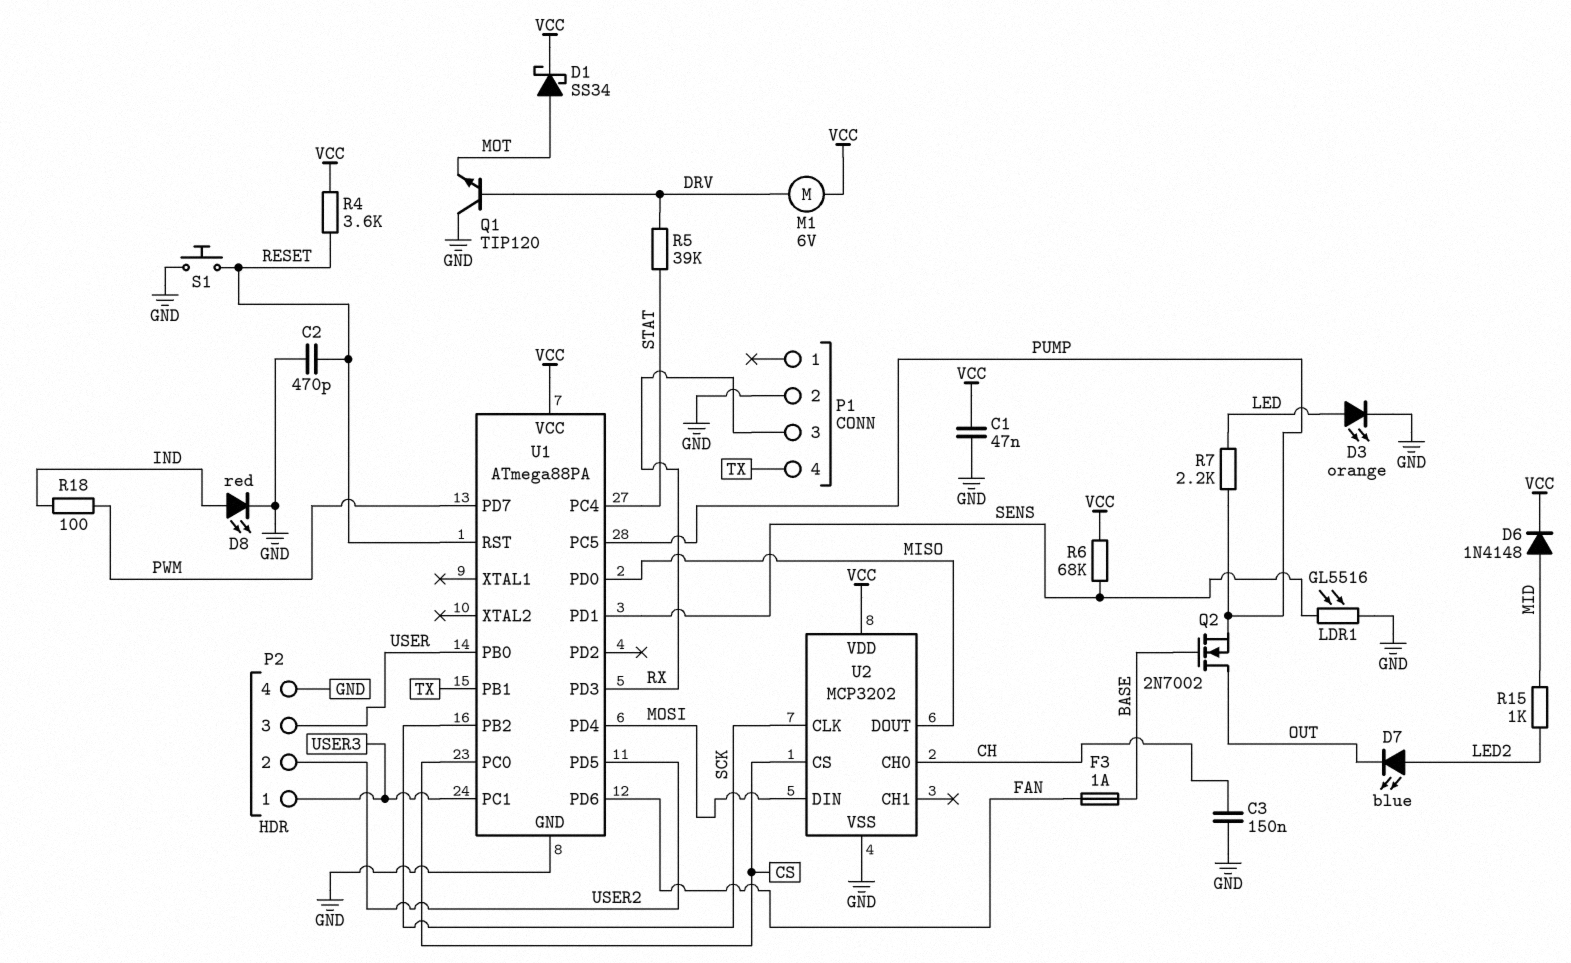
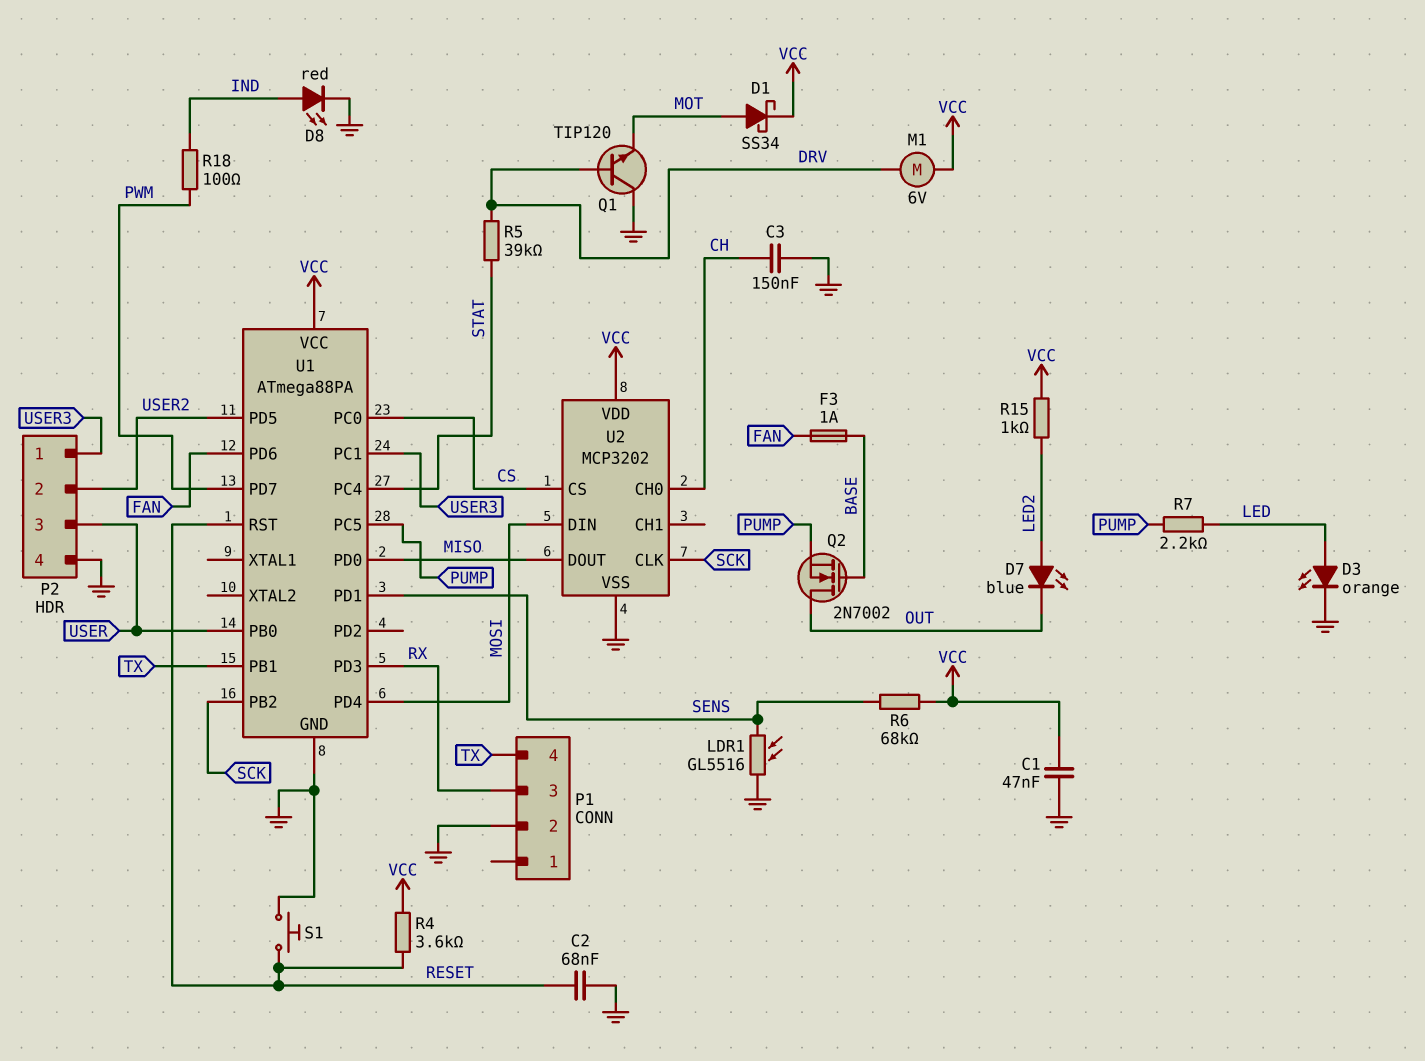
C2: 470pF (GND, RESET) -> 68nF (GND, RESET)
D6: diode 1N4148 (A MID, K VCC) -> none
R15: 1k (LED2, MID) -> 1k (LED2, VCC)

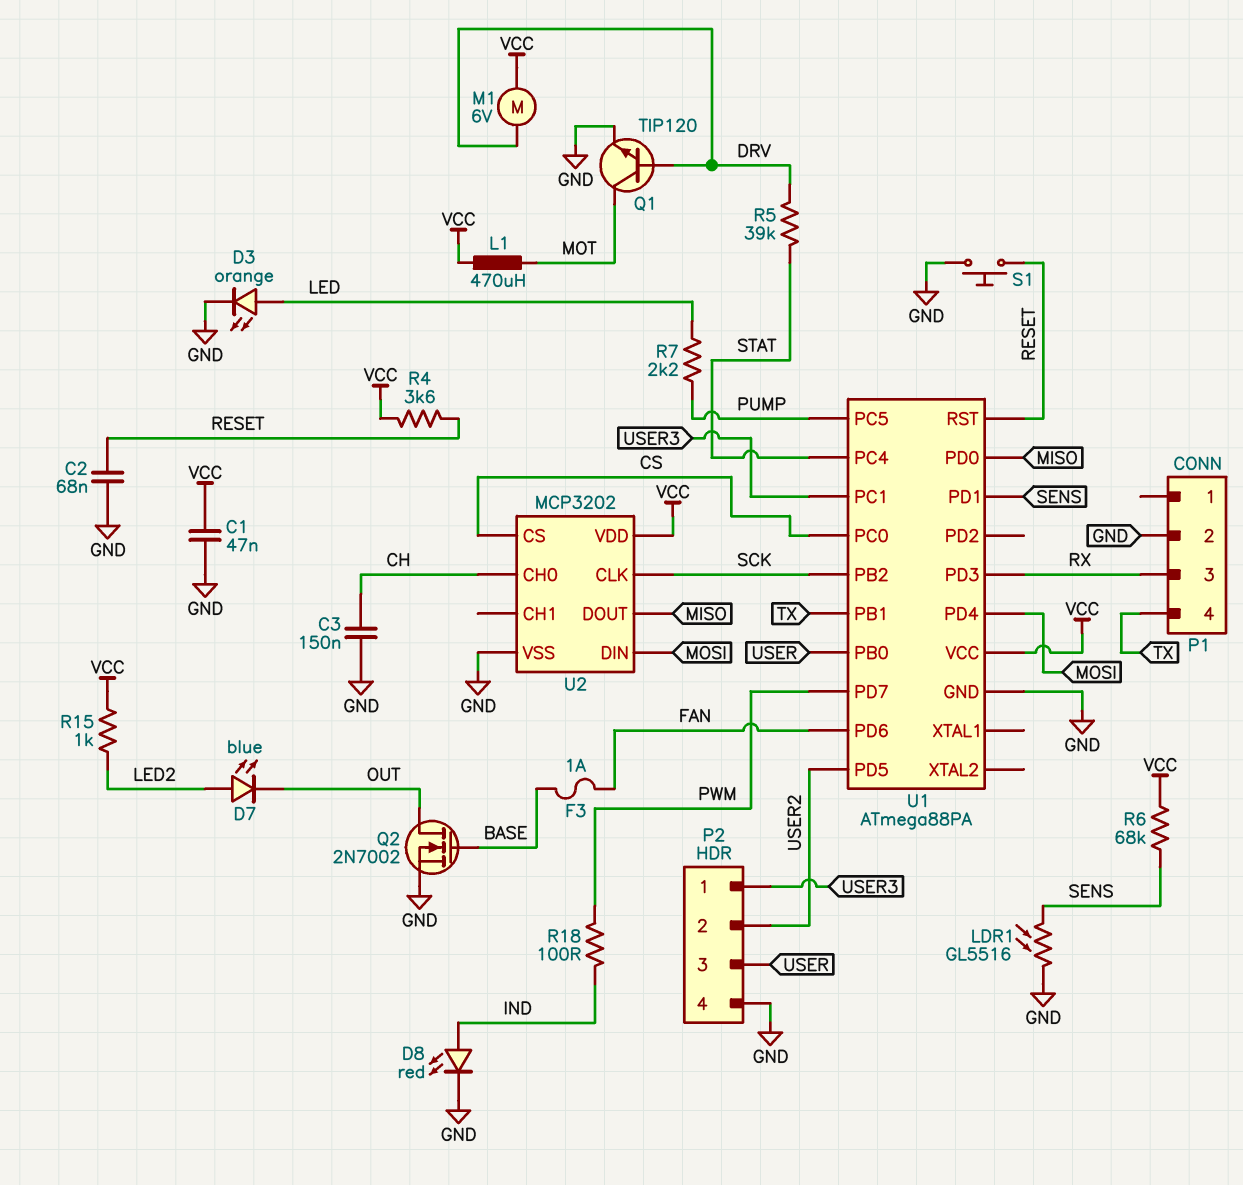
D1: schottky SS34 (A MOT, K VCC) -> none
L1: none -> 470uH (MOT, VCC)
Q1: NPN TIP120 (B DRV, C GND, E MOT) -> NPN TIP120 (B DRV, C MOT, E GND)
Q2: NMOS 2N7002 (G BASE, D OUT, S PUMP) -> NMOS 2N7002 (G BASE, D OUT, S GND)

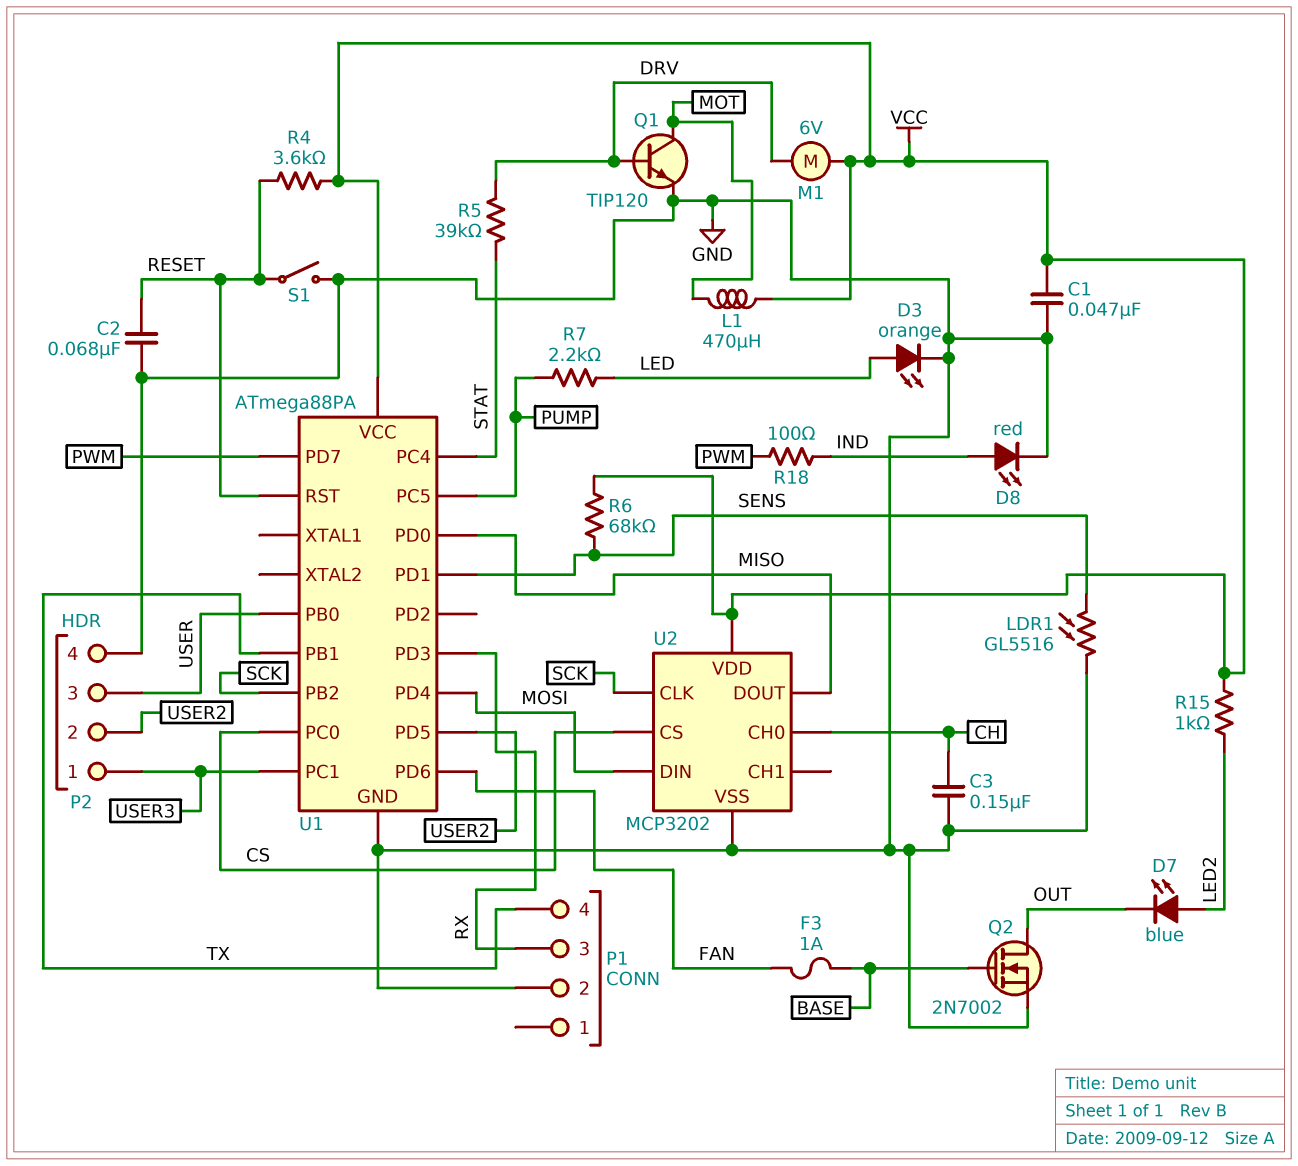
S1: button (GND, RESET) -> switch (GND, RESET)

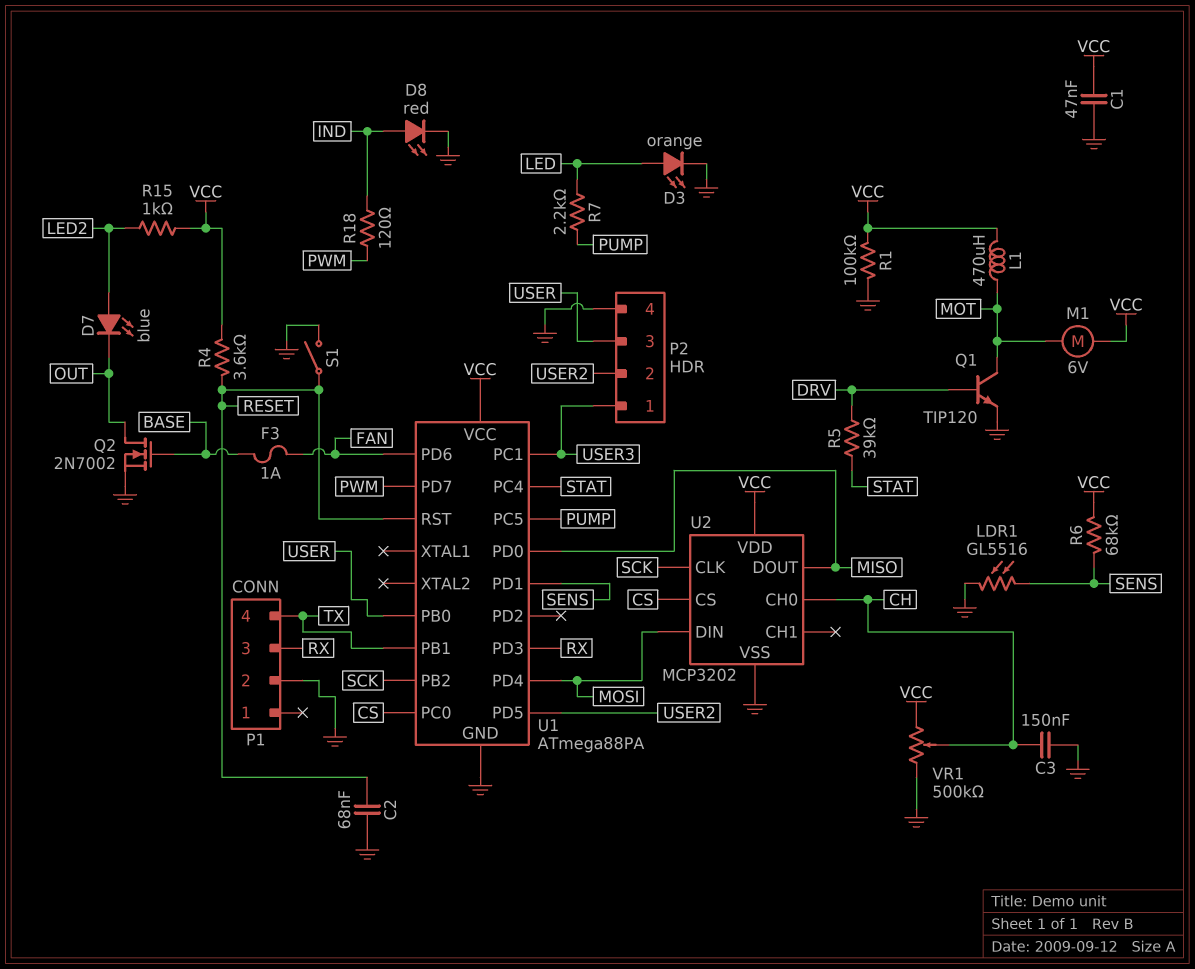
M1: motor 6V (DRV, VCC) -> motor 6V (MOT, VCC)
R1: none -> 100k (GND, VCC)
R18: 100 (IND, PWM) -> 120 (IND, PWM)
VR1: none -> 500k (GND, VCC, wiper CH)

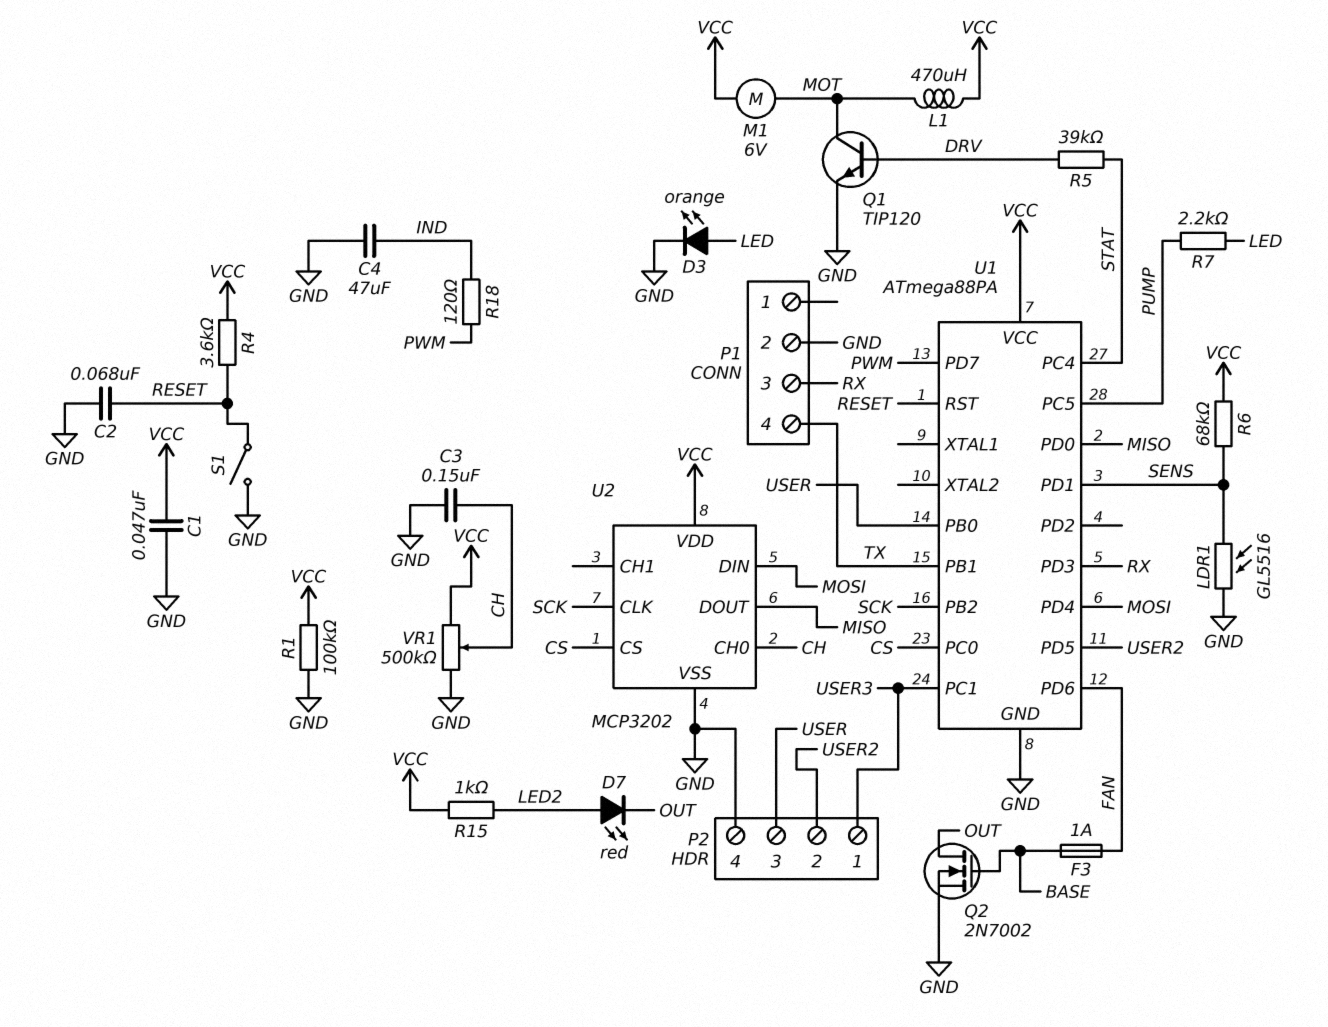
C4: none -> 47uF (GND, IND)
D7: LED blue (A LED2, K OUT) -> LED red (A LED2, K OUT)
D8: LED red (A IND, K GND) -> none

